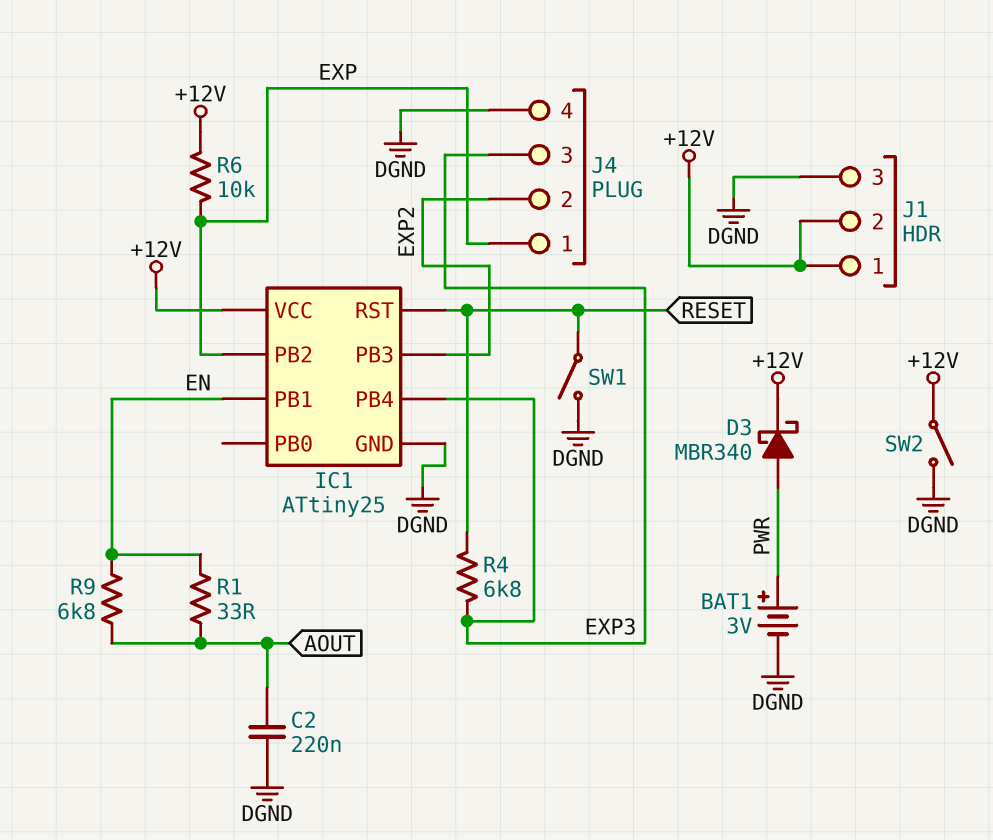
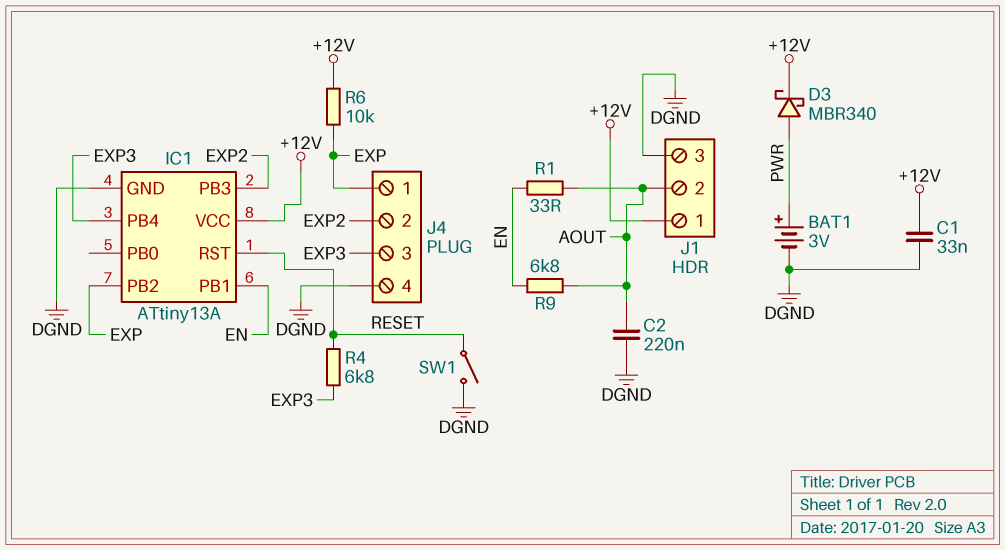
C1: none -> 33nF (+12V, DGND)
IC1: ATtiny25 -> ATtiny13A
J1 pin 2: +12V -> AOUT
SW2: switch (+12V, DGND) -> none

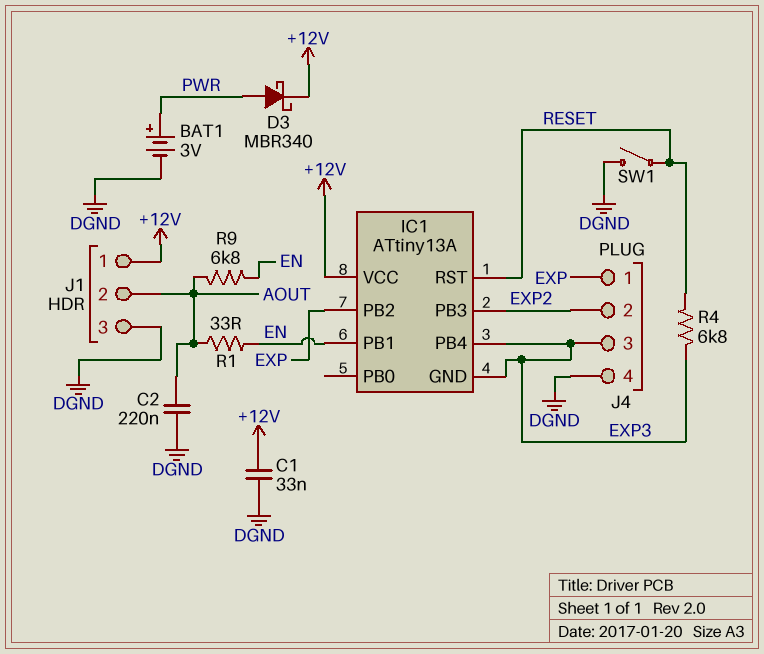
IC1 pin GND: DGND -> EXP3
R6: 10k (+12V, EXP) -> none

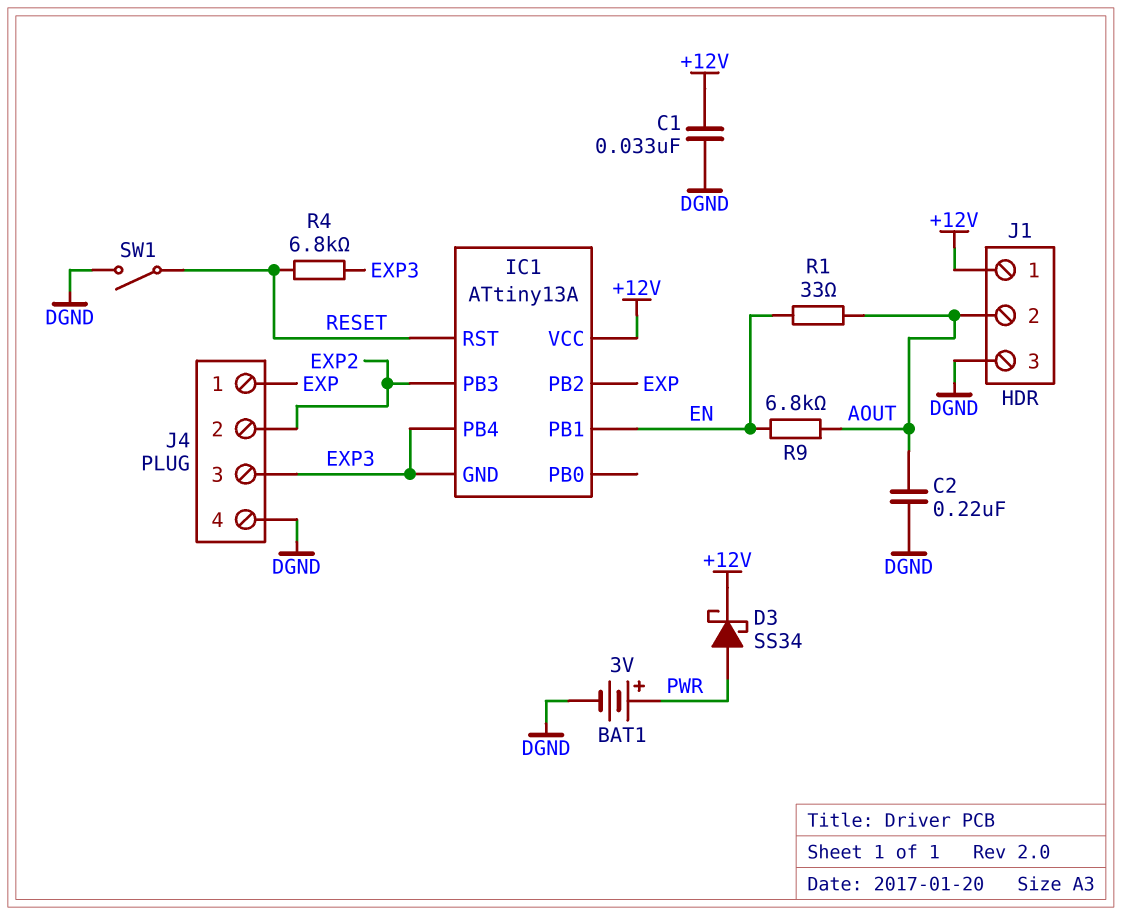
D3: schottky MBR340 (A PWR, K +12V) -> schottky SS34 (A PWR, K +12V)

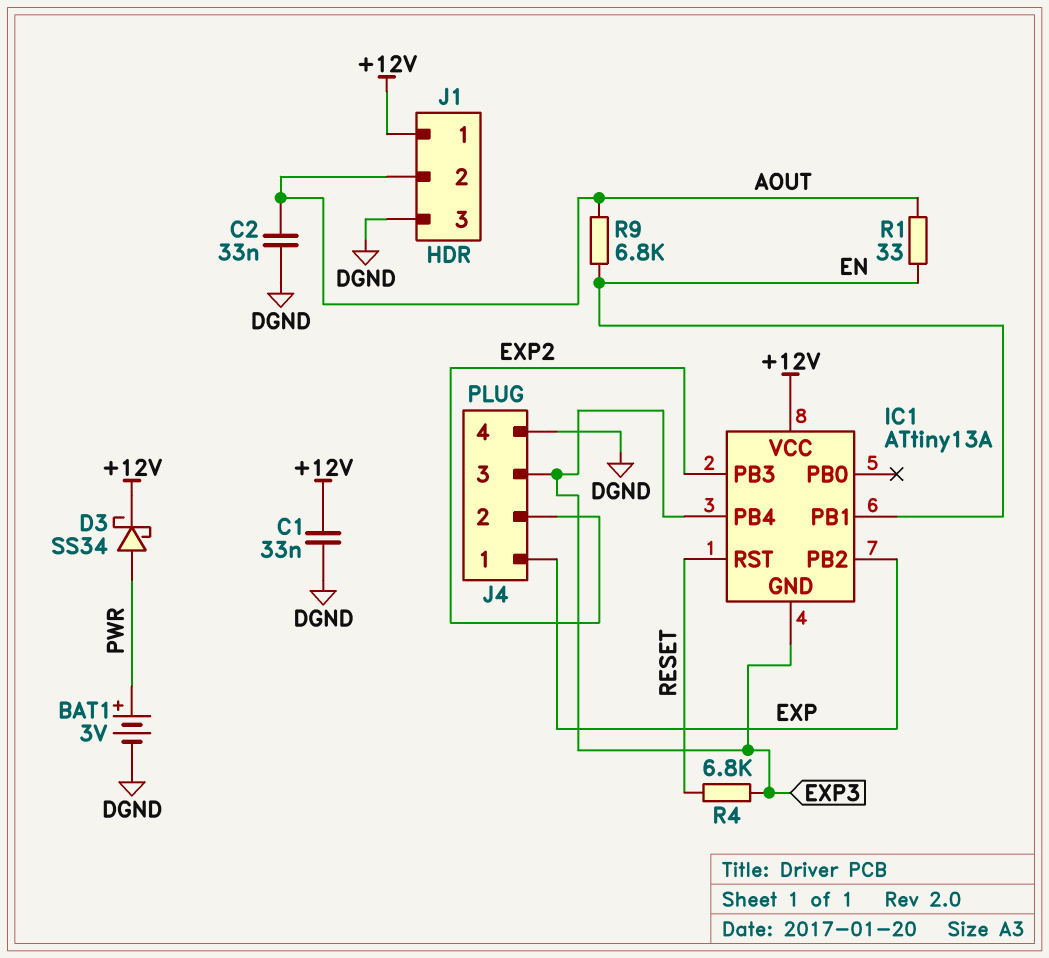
C2: 220nF (AOUT, DGND) -> 33nF (AOUT, DGND)
SW1: switch (DGND, RESET) -> none

